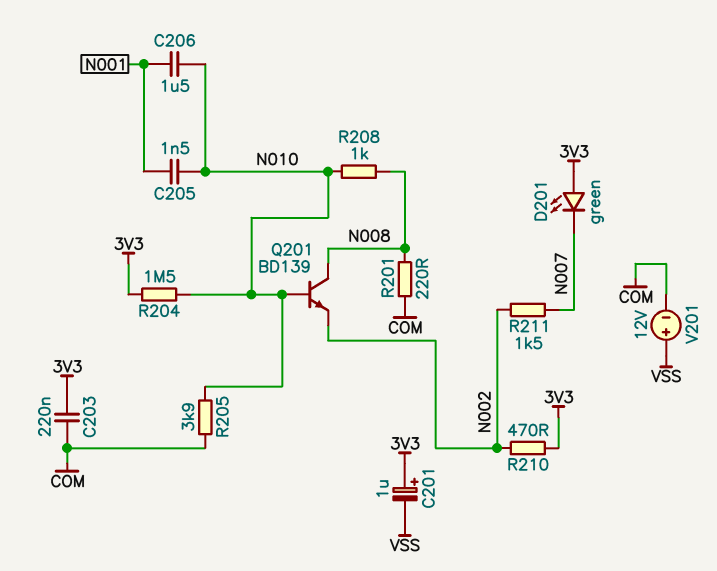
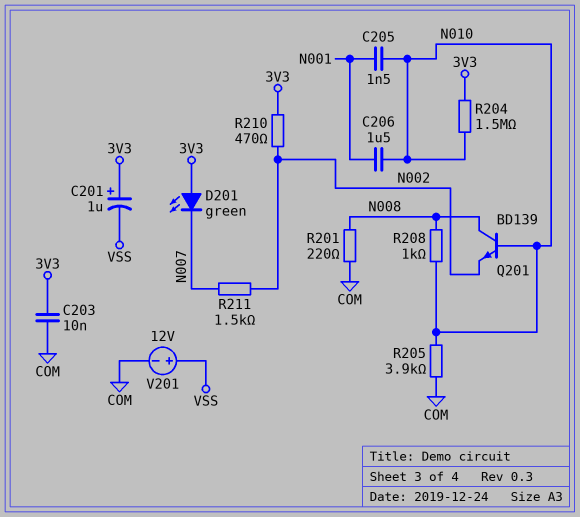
C203: 220nF (3V3, COM) -> 10nF (3V3, COM)

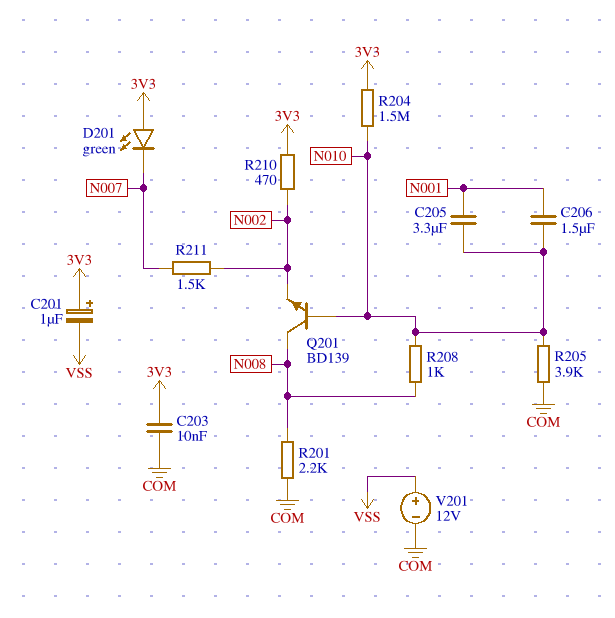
C205: 1.5nF (N001, N010) -> 3.3uF (N001, N010)
R201: 220 (COM, N008) -> 2.2k (COM, N008)

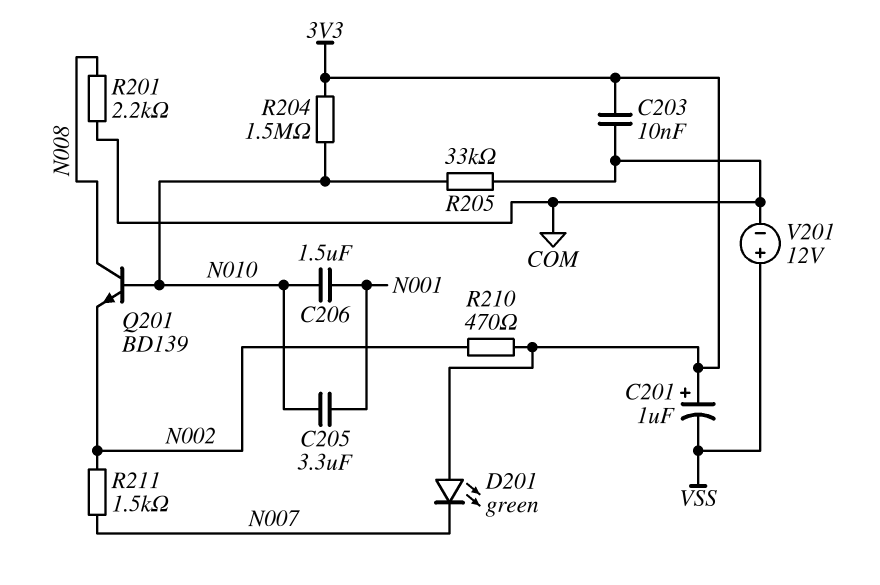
R205: 3.9k (COM, N010) -> 33k (COM, N010)
R208: 1k (N008, N010) -> none

